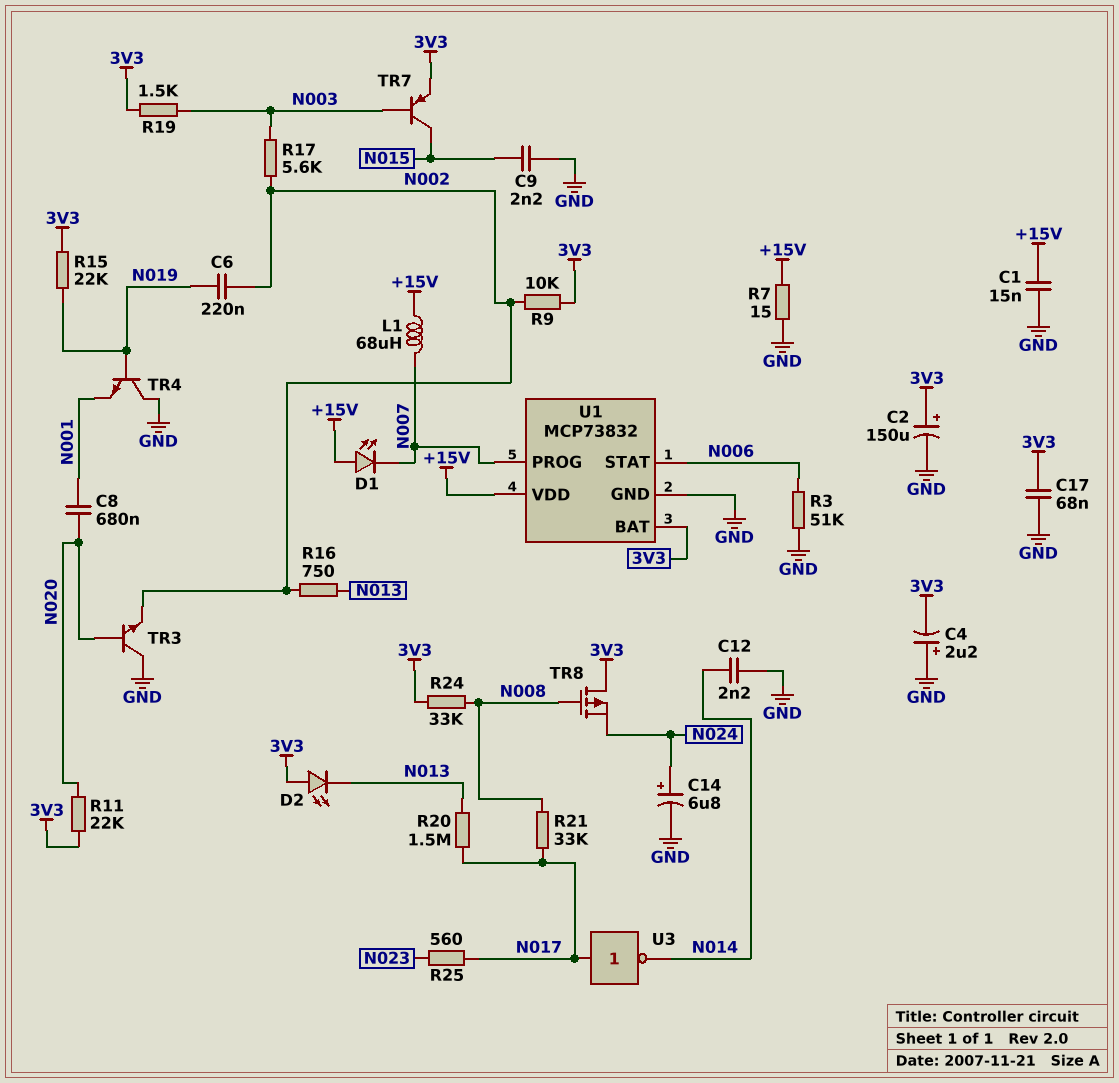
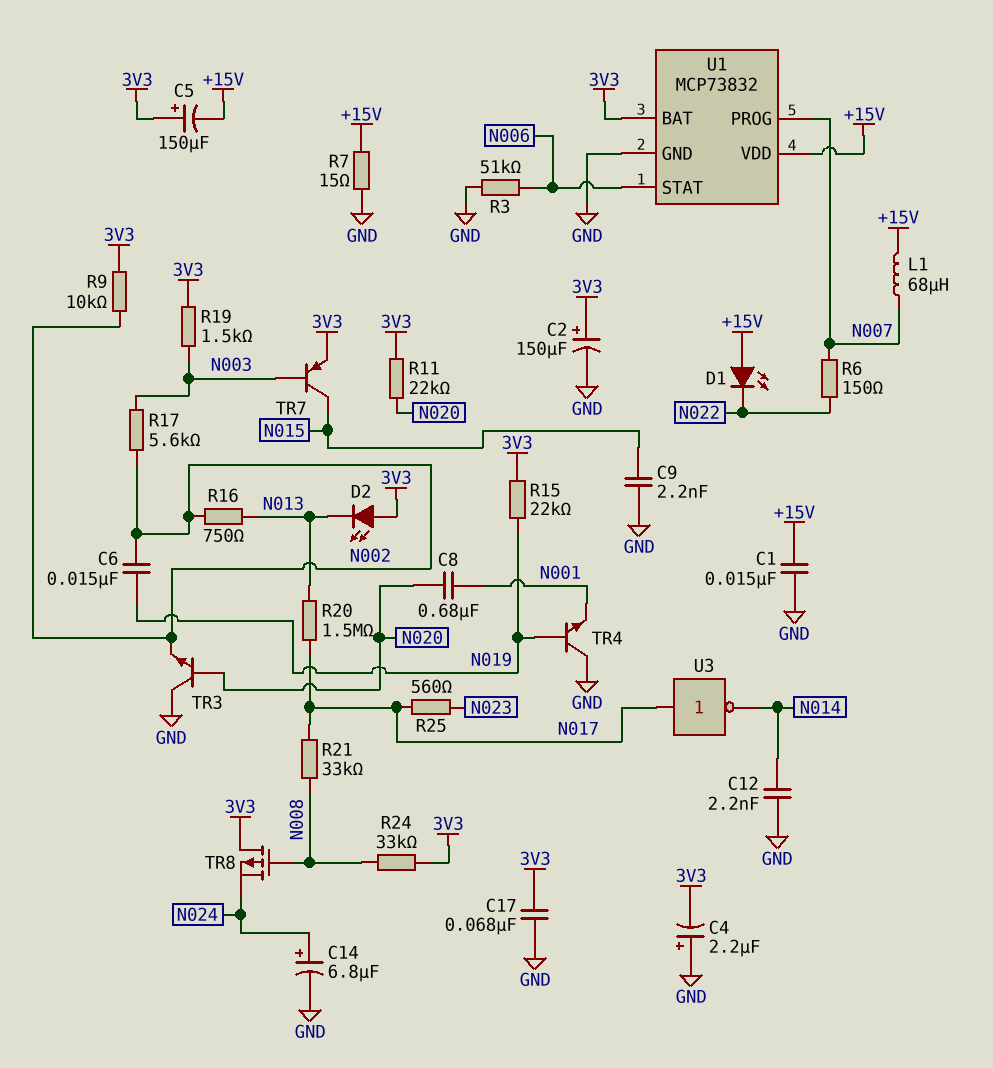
C5: none -> 150uF (plus 3V3, minus +15V)
C6: 220nF (N002, N019) -> 15nF (N002, N019)
D1: LED (A +15V, K N007) -> LED (A +15V, K N022)
R6: none -> 150 (N007, N022)

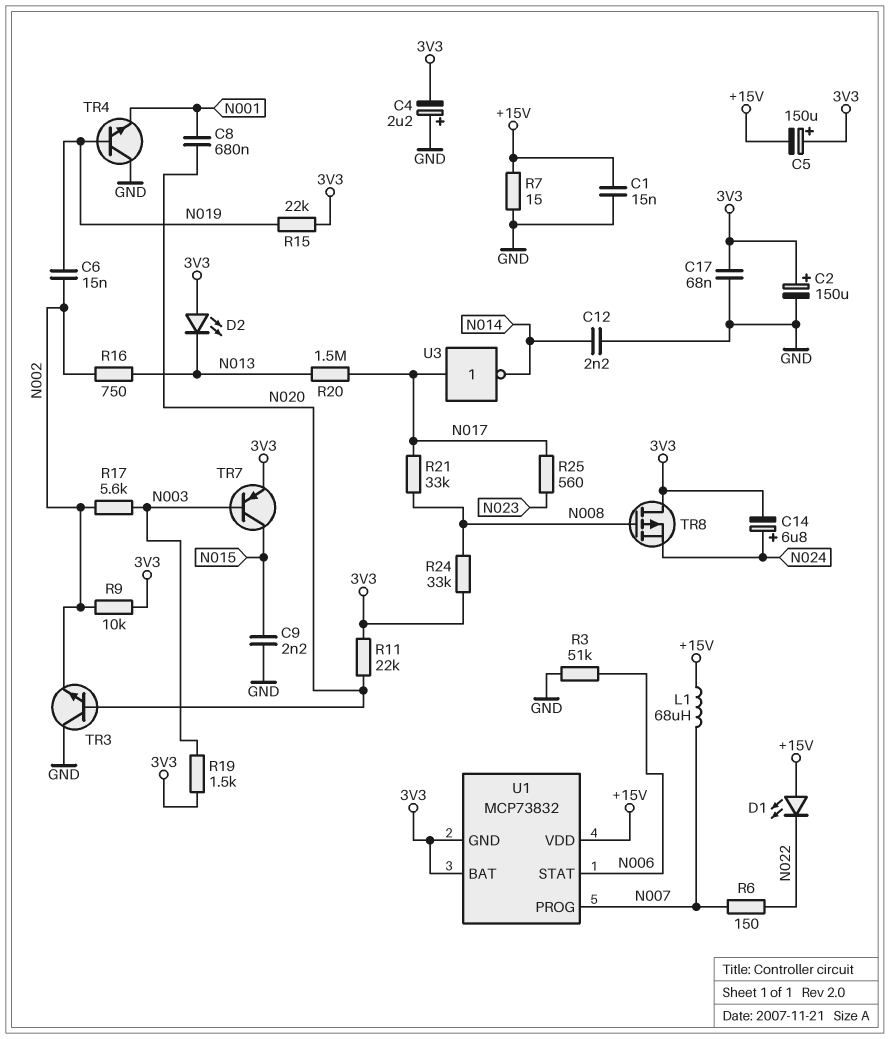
C14: 6.8uF (plus N024, minus GND) -> 6.8uF (plus N024, minus 3V3)
U1 pin GND: GND -> 3V3

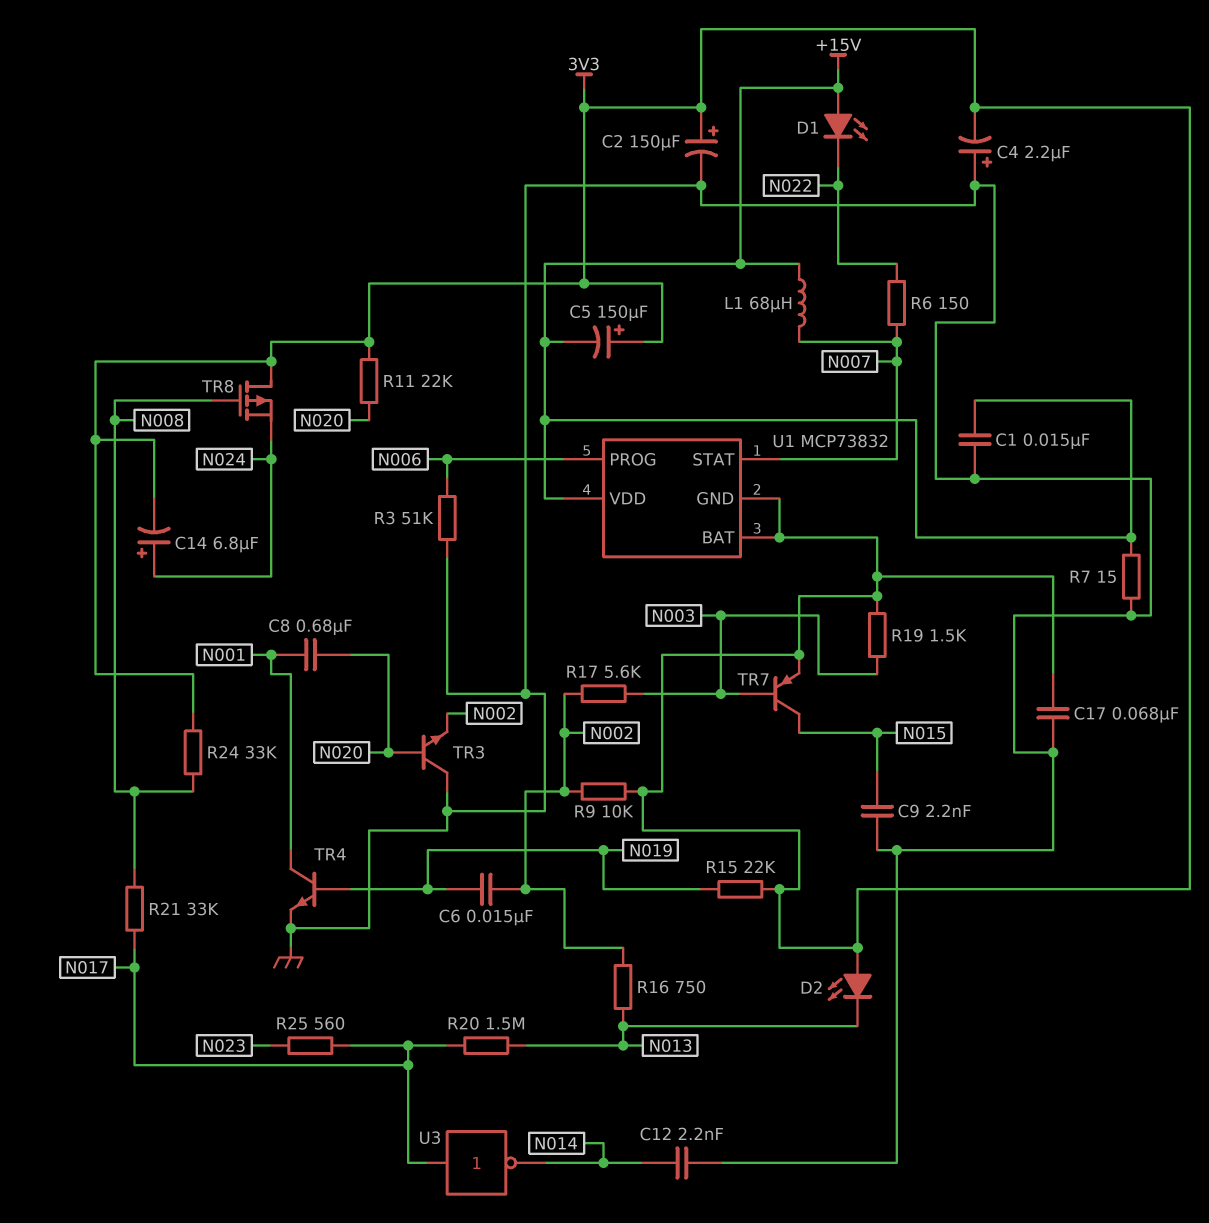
TR4: NPN (B N019, C GND, E N001) -> NPN (B N019, C N001, E GND)
U1 pin PROG: N007 -> N006
U1 pin STAT: N006 -> N007

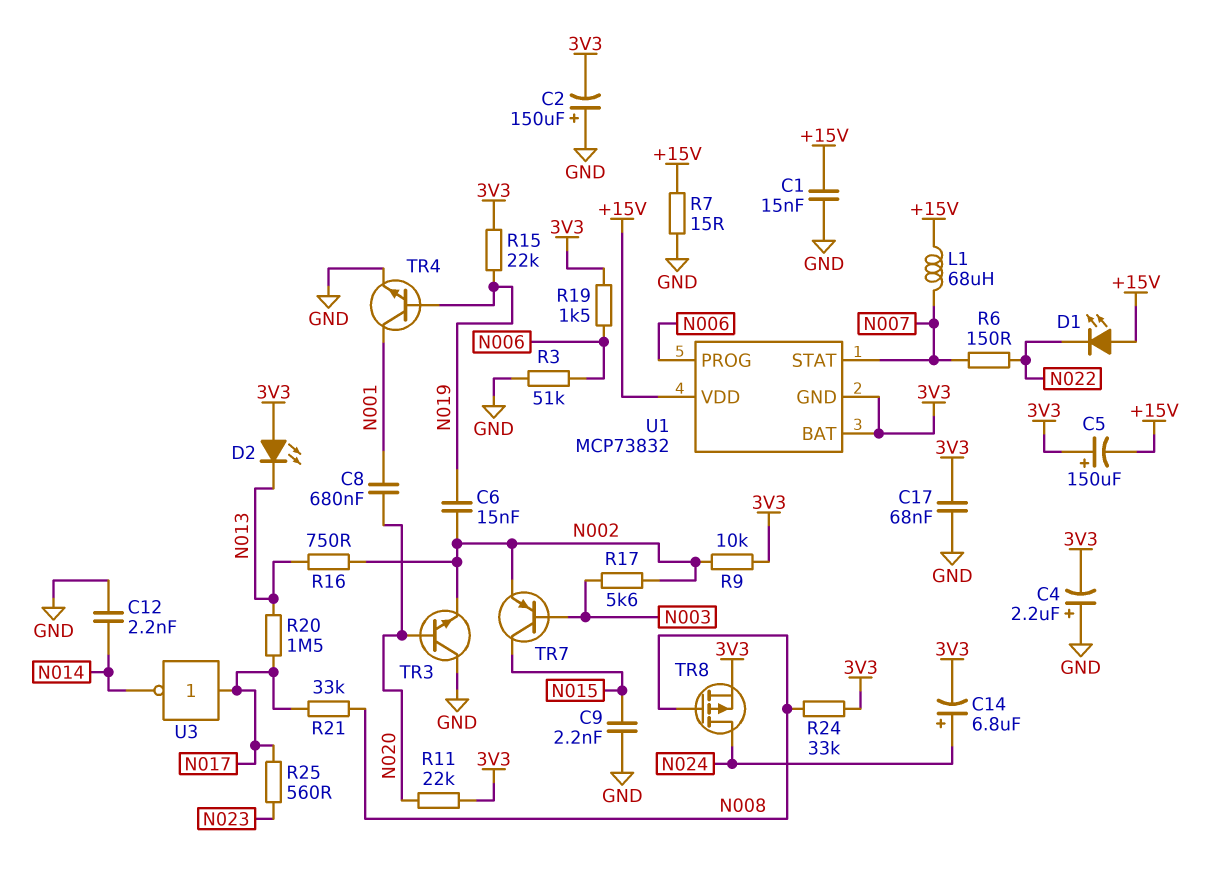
C2: 150uF (plus 3V3, minus GND) -> 150uF (plus GND, minus 3V3)
R19: 1.5k (3V3, N003) -> 1.5k (3V3, N006)
TR7: PNP (B N003, C N015, E 3V3) -> PNP (B N003, C N015, E N002)
TR8: PMOS (G N008, D 3V3, S N024) -> PMOS (G N008, D N024, S 3V3)

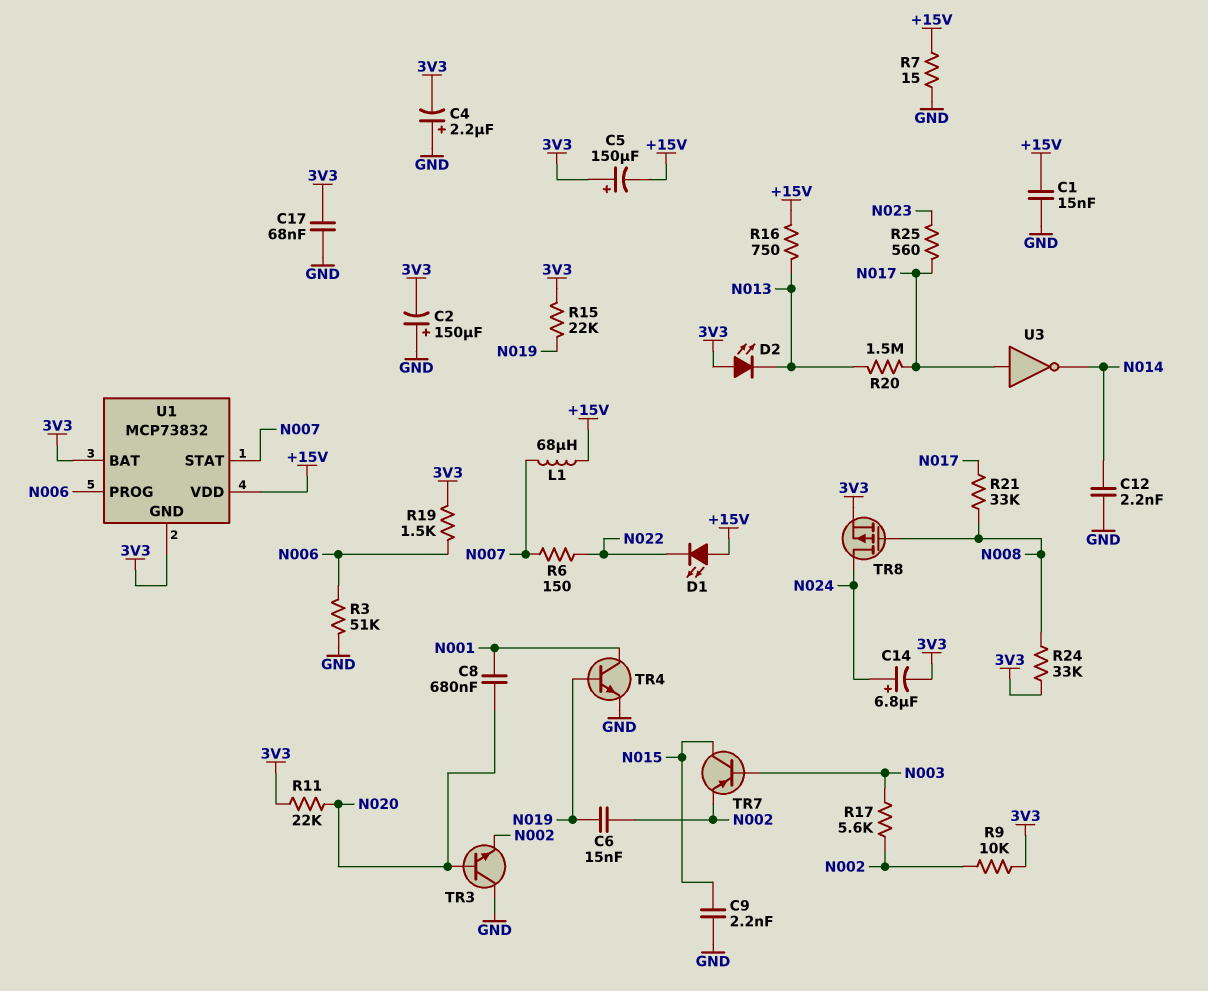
R16: 750 (N002, N013) -> 750 (+15V, N013)

